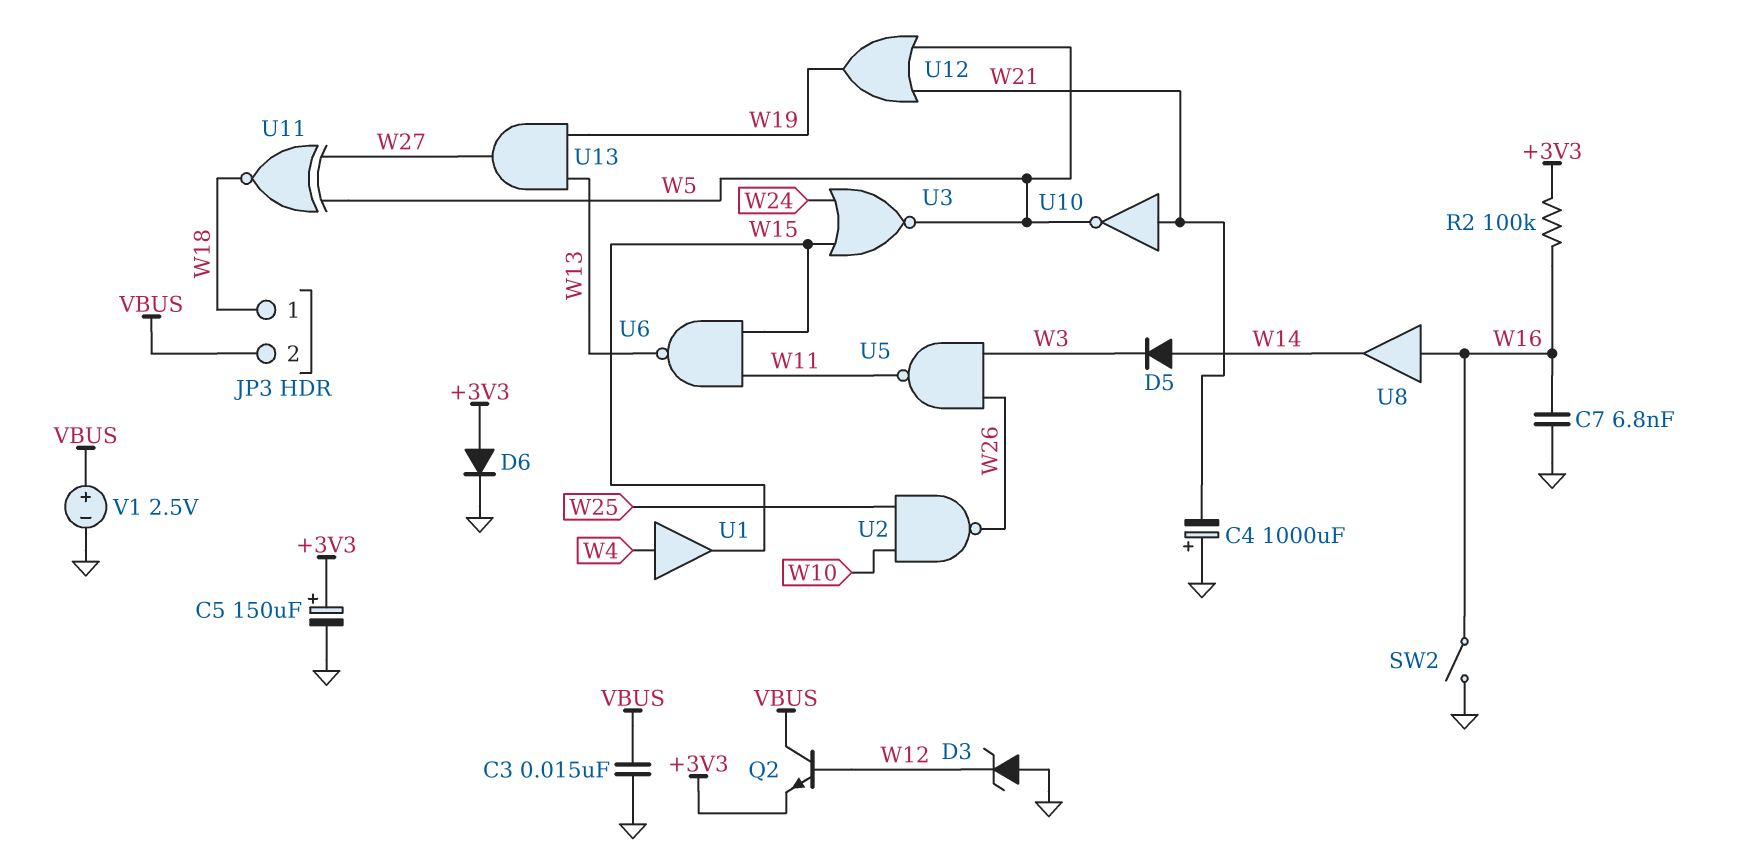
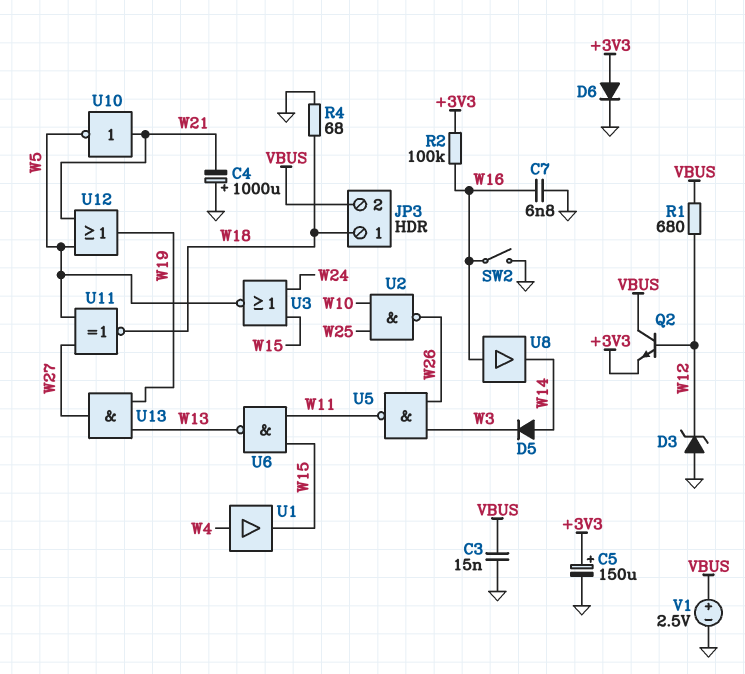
R1: none -> 680 (VBUS, W12)
R4: none -> 68 (GND, W18)

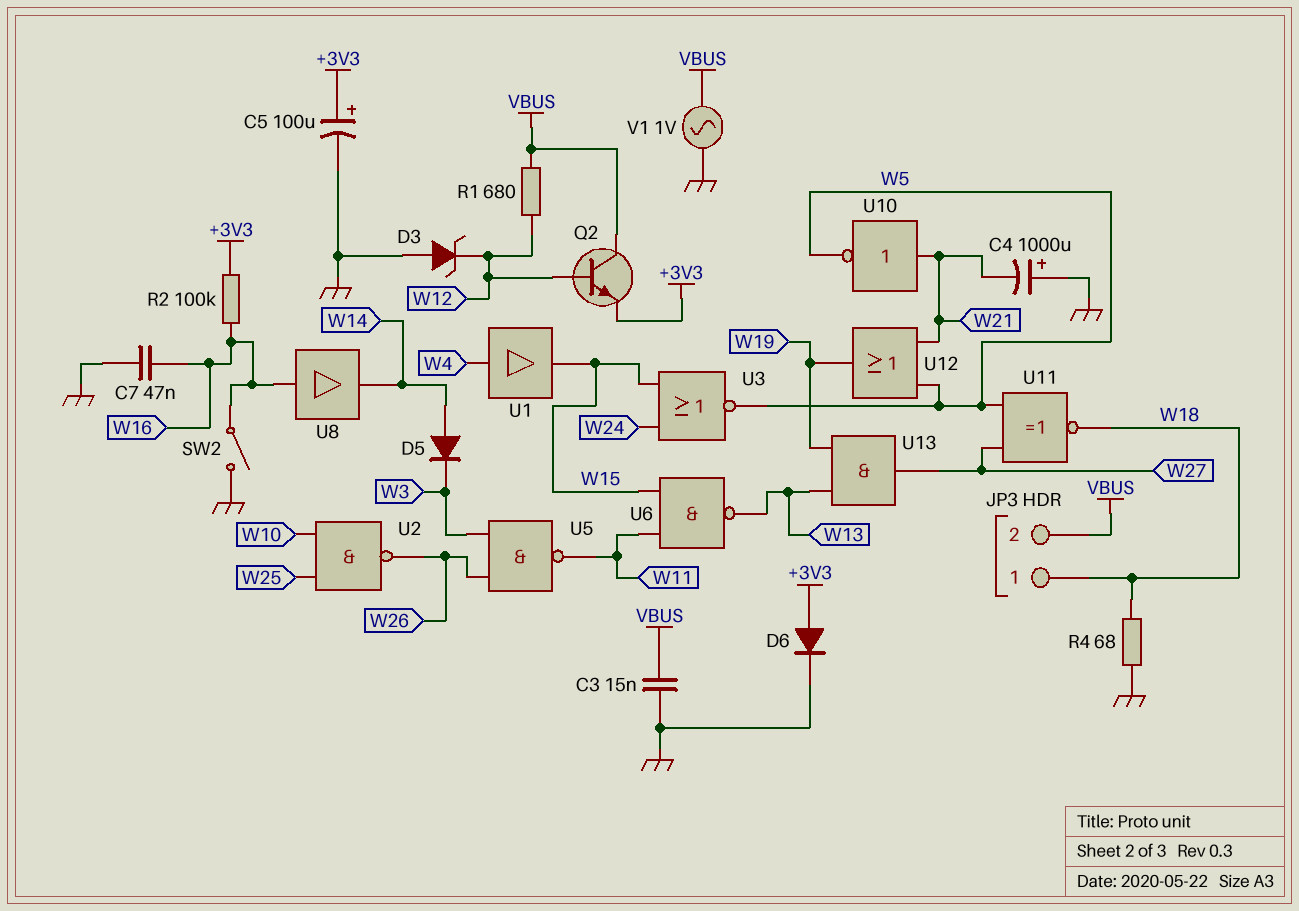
C5: 150uF (plus +3V3, minus GND) -> 100uF (plus +3V3, minus GND)
C7: 6.8nF (GND, W16) -> 47nF (GND, W16)
V1: 2.5V (plus VBUS, minus GND) -> AC 1V (GND, VBUS)

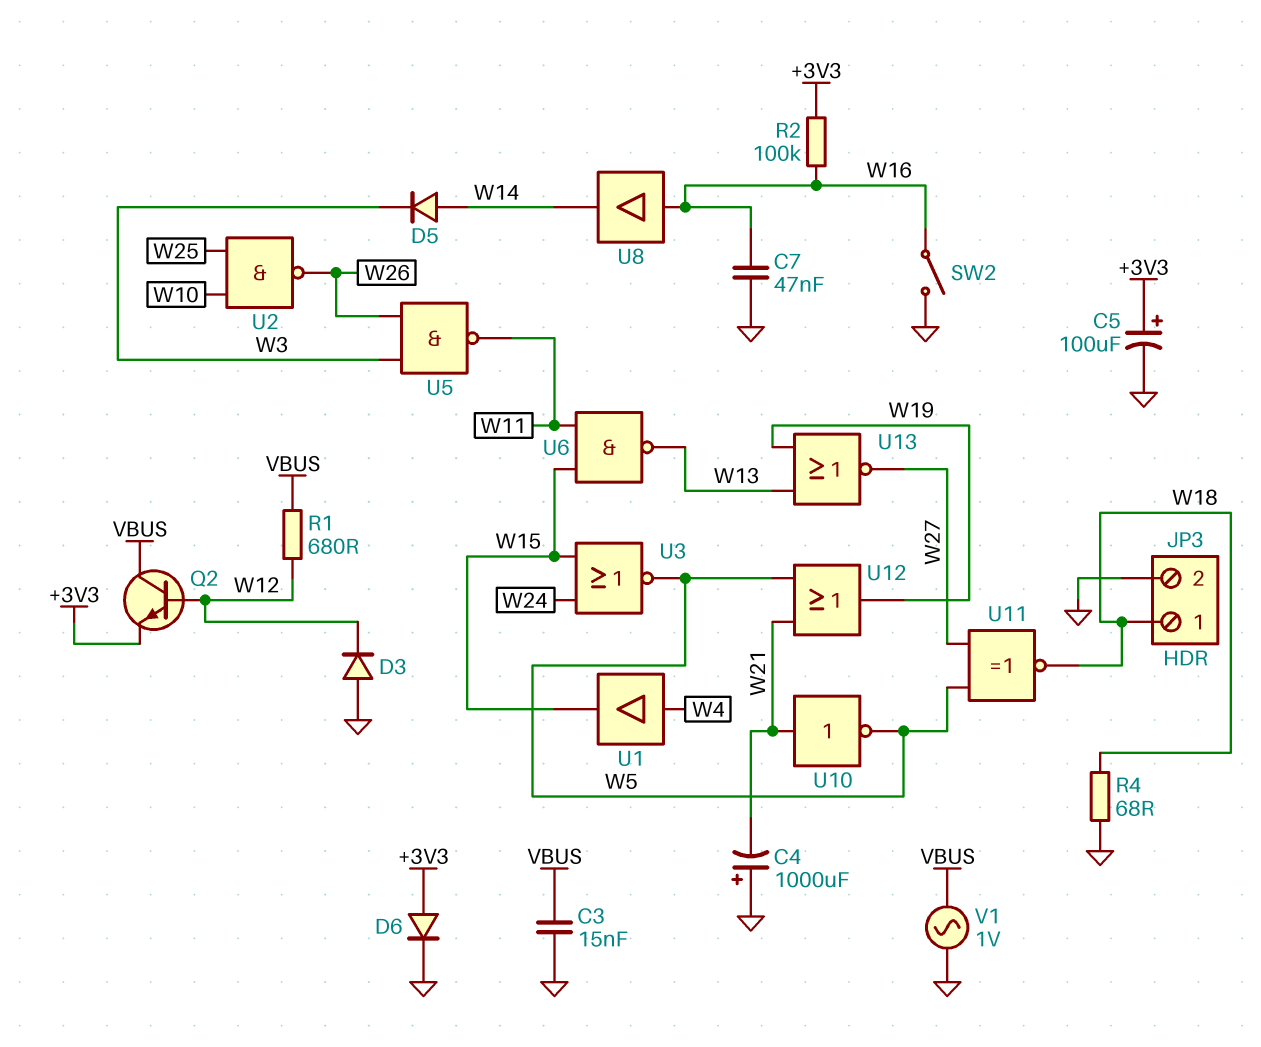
D3: zener (A GND, K W12) -> diode (A GND, K W12)
JP3 pin 2: VBUS -> GND
U13: AND (in W13, in W19, out W27) -> NOR (in W13, in W19, out W27)

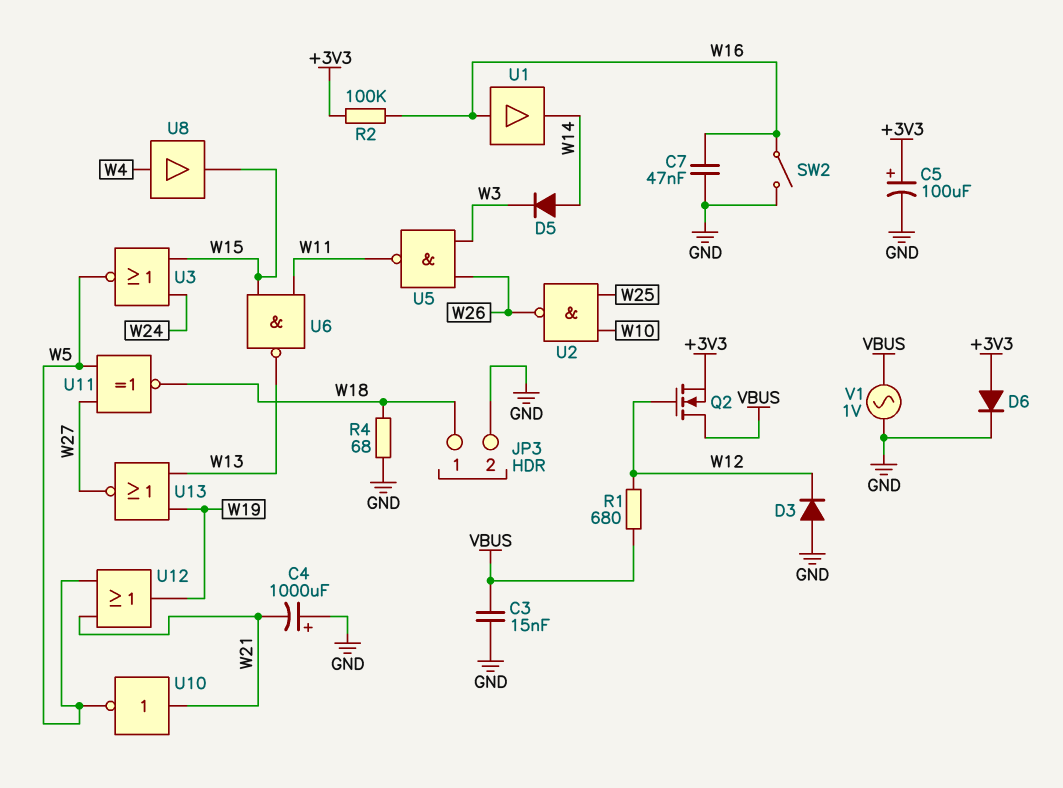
Q2: NPN (B W12, C VBUS, E +3V3) -> NMOS (G W12, D VBUS, S +3V3)
U1: buffer (in W4, out W15) -> buffer (in W16, out W14)
U8: buffer (in W16, out W14) -> buffer (in W4, out W15)

